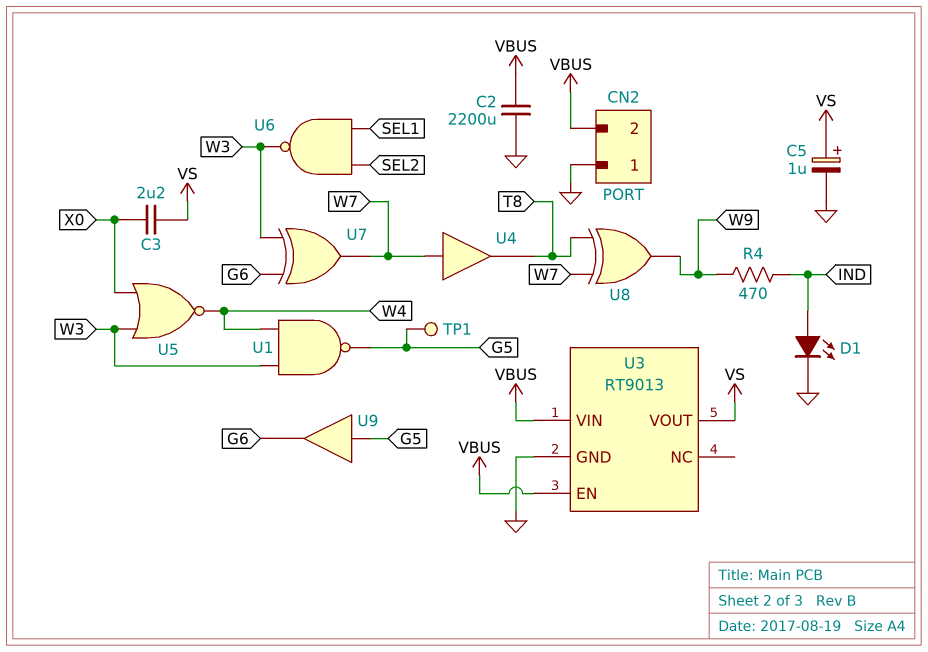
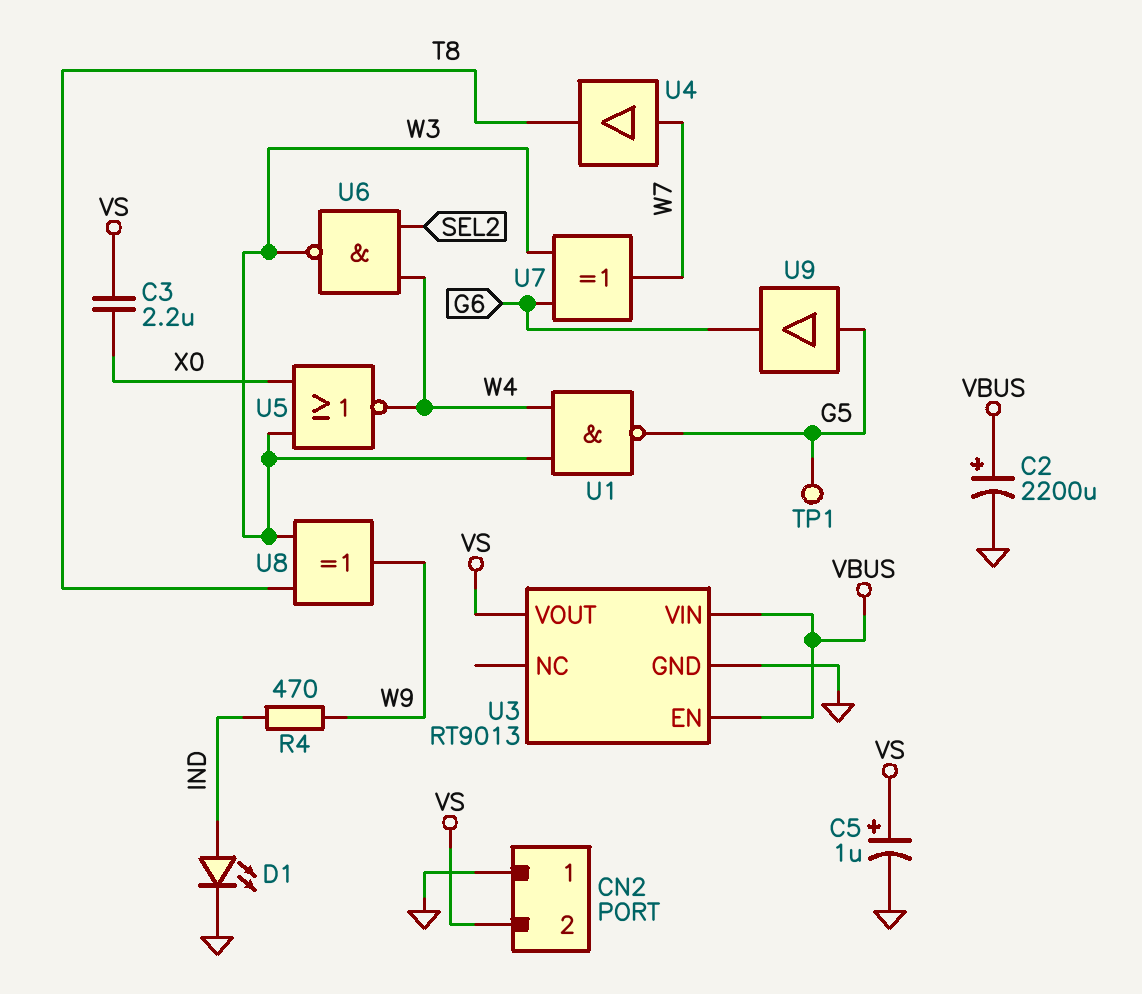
C2: 2200uF (GND, VBUS) -> 2200uF (plus VBUS, minus GND)
CN2 pin 2: VBUS -> VS
U6: NAND (in SEL1, in SEL2, out W3) -> NAND (in SEL2, in W4, out W3)
U8: XOR (in T8, in W7, out W9) -> XOR (in T8, in W3, out W9)

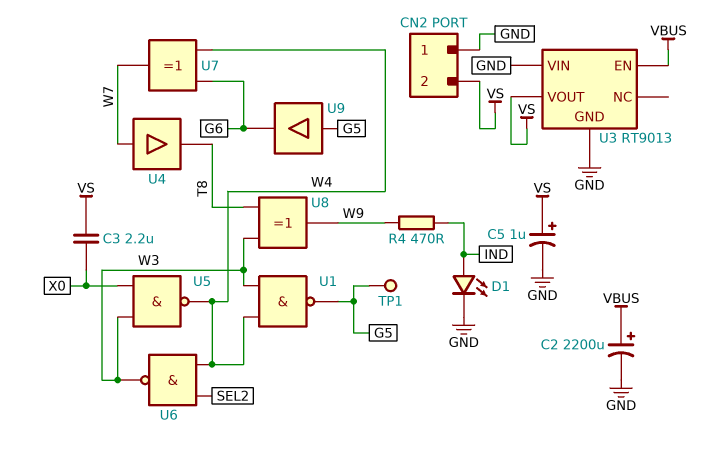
U3 pin VIN: VBUS -> GND
U5: NOR (in W3, in X0, out W4) -> NAND (in W3, in X0, out W4)
U7: XOR (in G6, in W3, out W7) -> XOR (in G6, in W4, out W7)

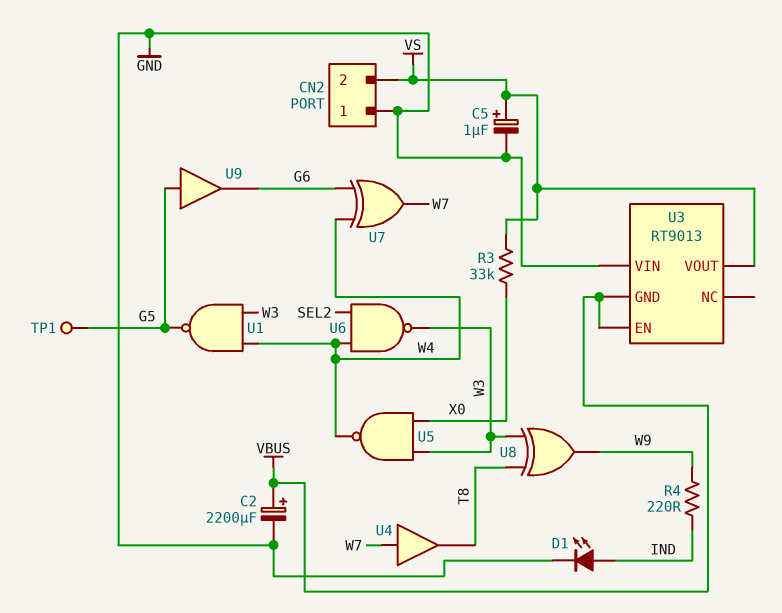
C3: 2.2uF (VS, X0) -> none
R3: none -> 33k (VS, X0)
R4: 470 (IND, W9) -> 220 (IND, W9)
U3 pin GND: GND -> VBUS

